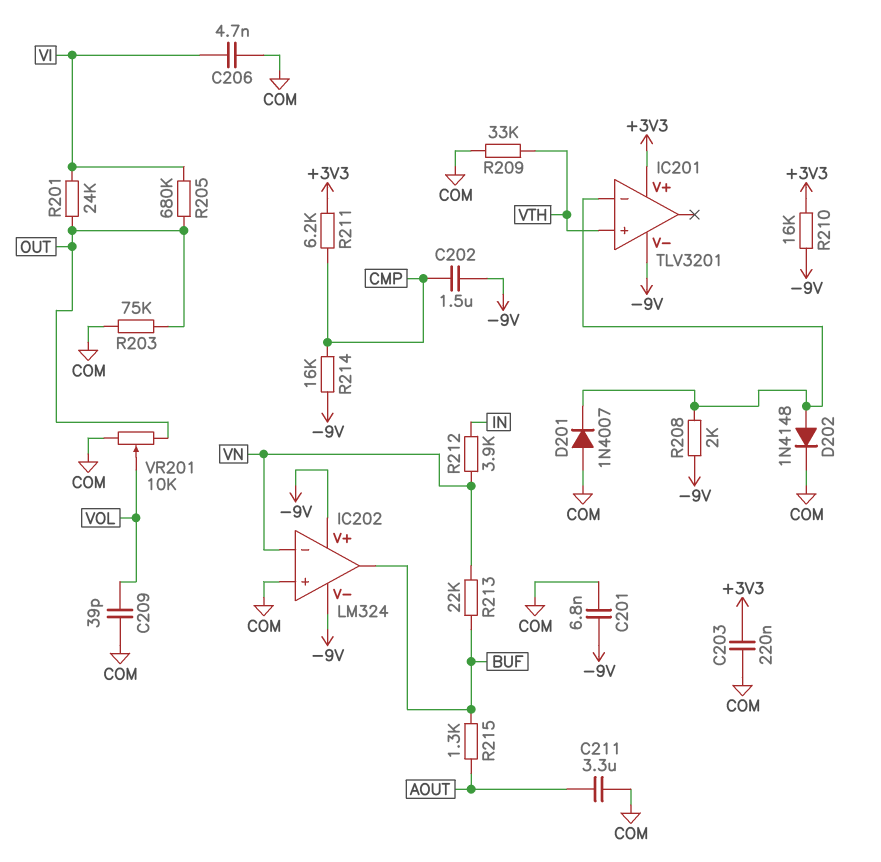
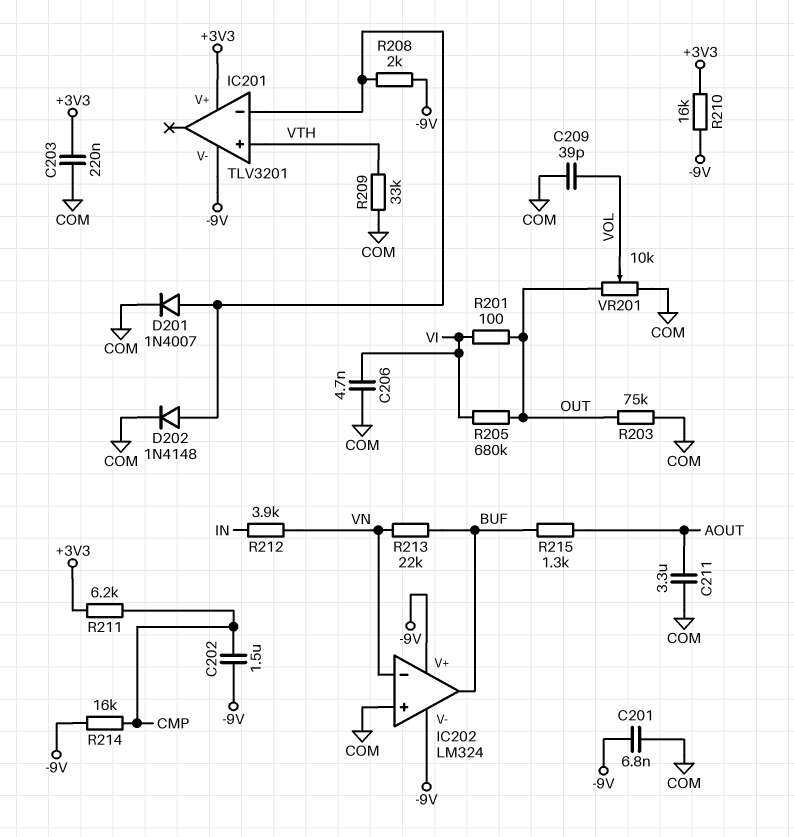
D201: diode 1N4007 (A COM, K IC201/in-) -> diode 1N4007 (A IC201/in-, K COM)
R201: 24k (OUT, VI) -> 100 (OUT, VI)

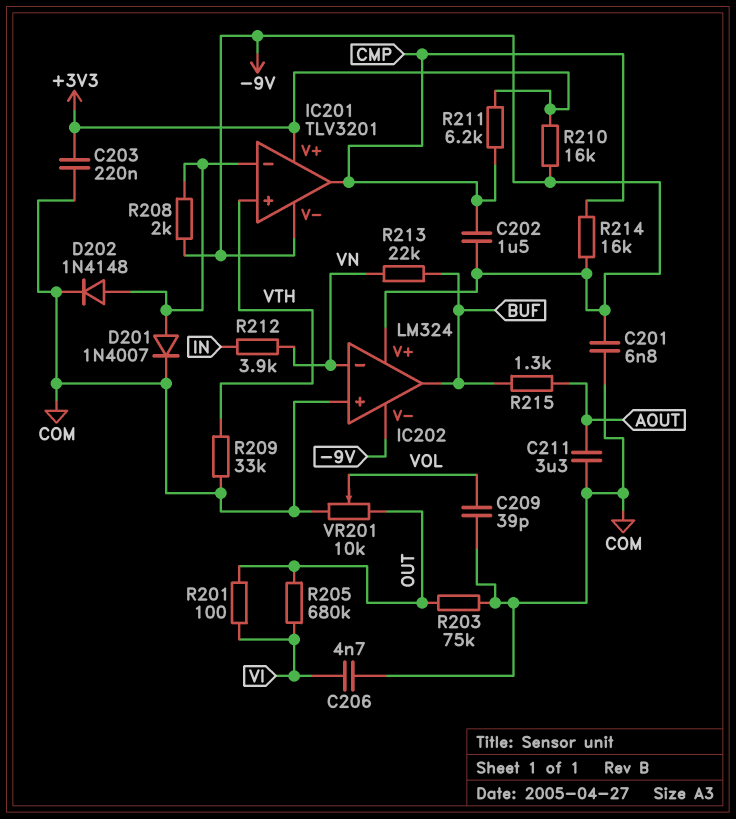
IC201 pin out: none -> CMP

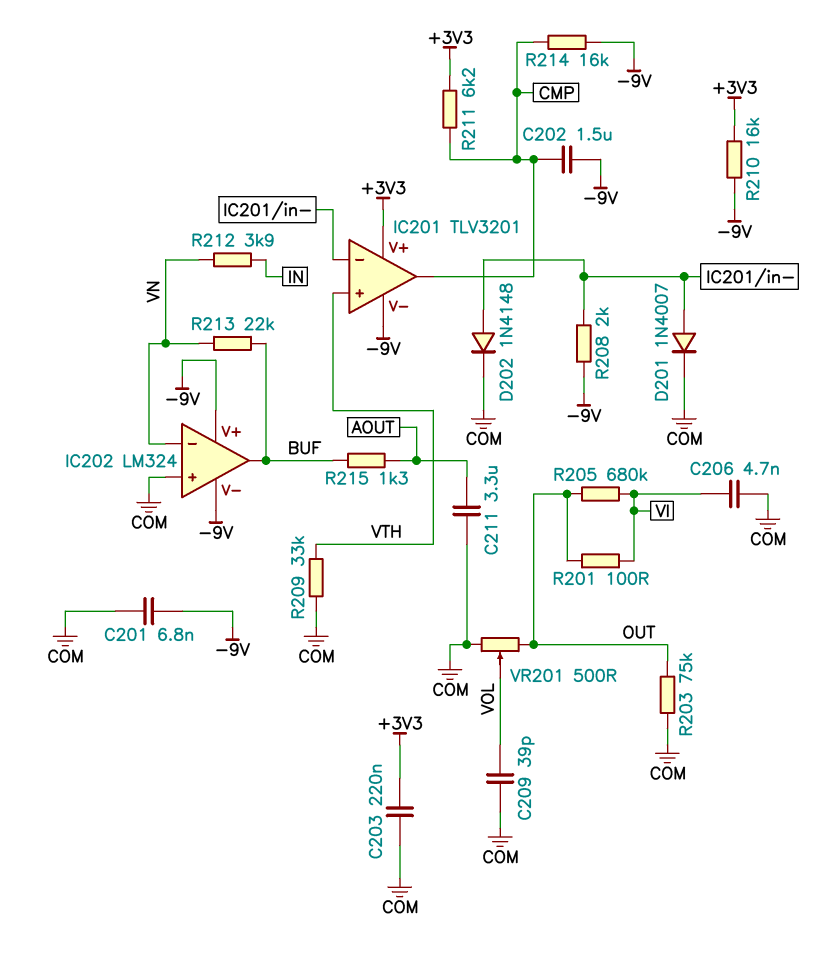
VR201: 10k (COM, OUT, wiper VOL) -> 500 (COM, OUT, wiper VOL)

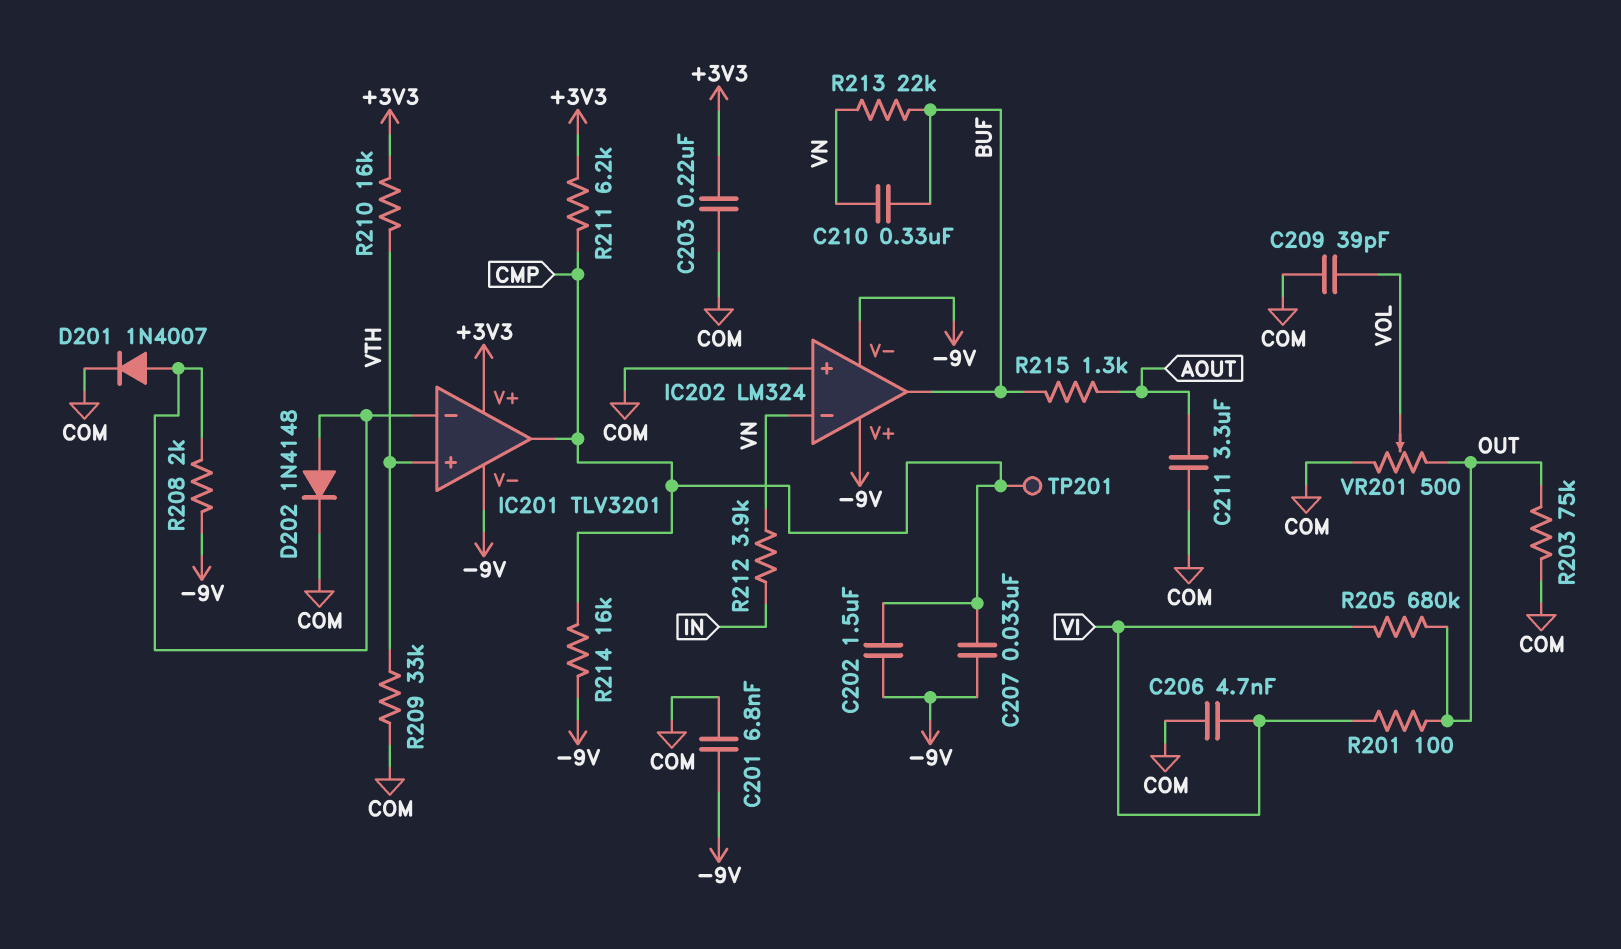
C207: none -> 33nF (-9V, CMP)
C210: none -> 330nF (BUF, VN)
R210: 16k (+3V3, -9V) -> 16k (+3V3, VTH)
TP201: none -> test point (CMP)

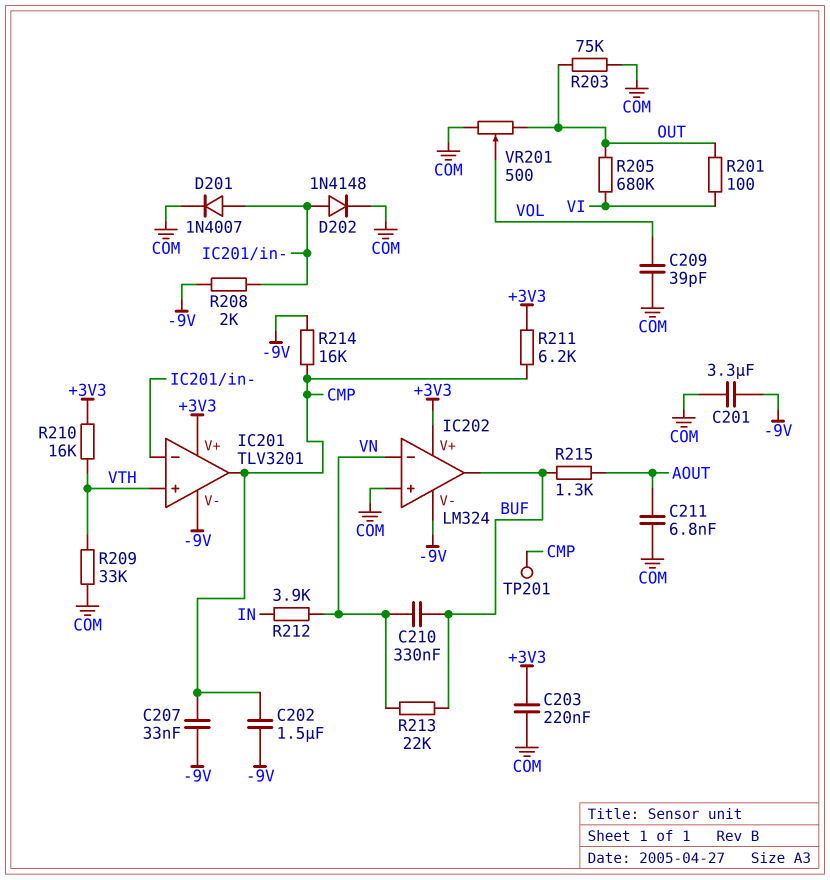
C201: 6.8nF (-9V, COM) -> 3.3uF (-9V, COM)
C206: 4.7nF (COM, VI) -> none
C211: 3.3uF (AOUT, COM) -> 6.8nF (AOUT, COM)
IC202 pin V+: -9V -> +3V3

